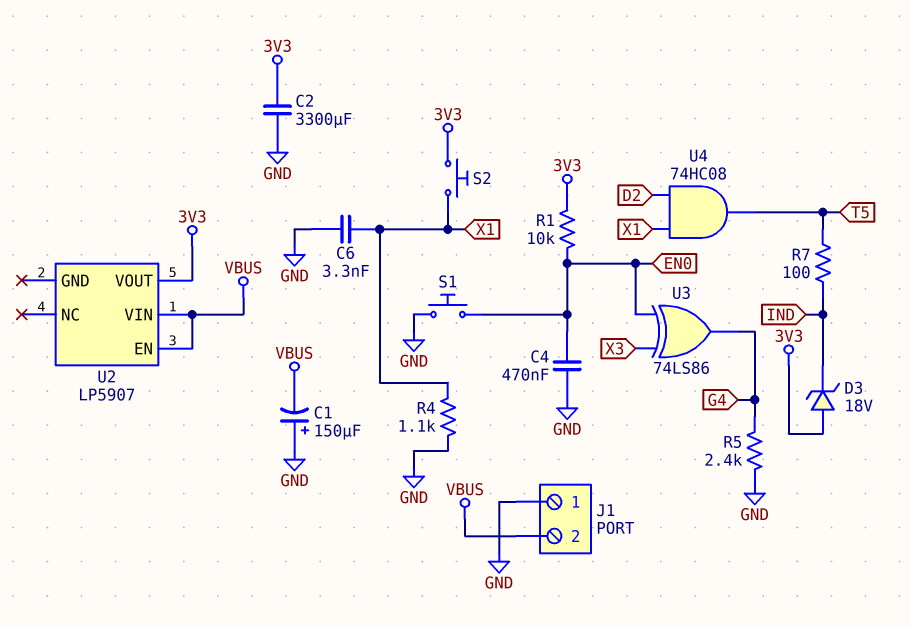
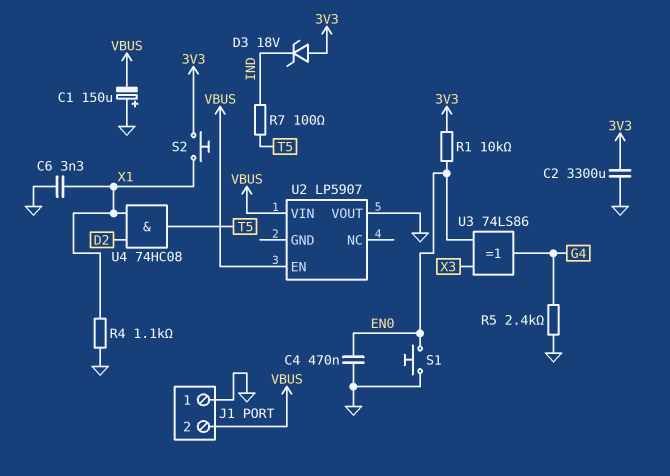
U2 pin VOUT: 3V3 -> GND

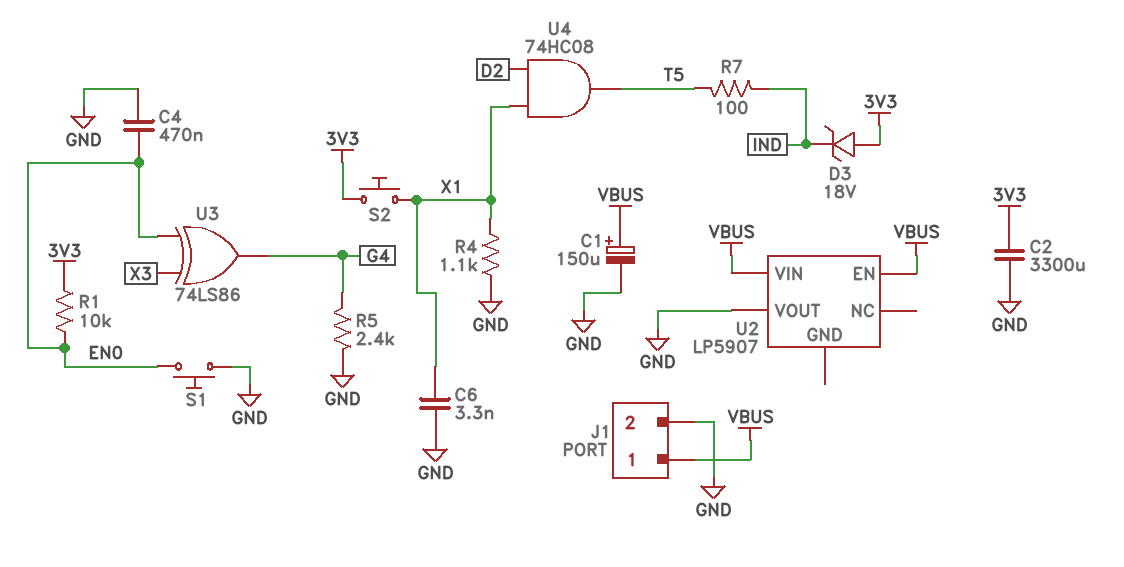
C1: 150uF (plus GND, minus VBUS) -> 150uF (plus VBUS, minus GND)
J1 pin 1: GND -> VBUS
J1 pin 2: VBUS -> GND

